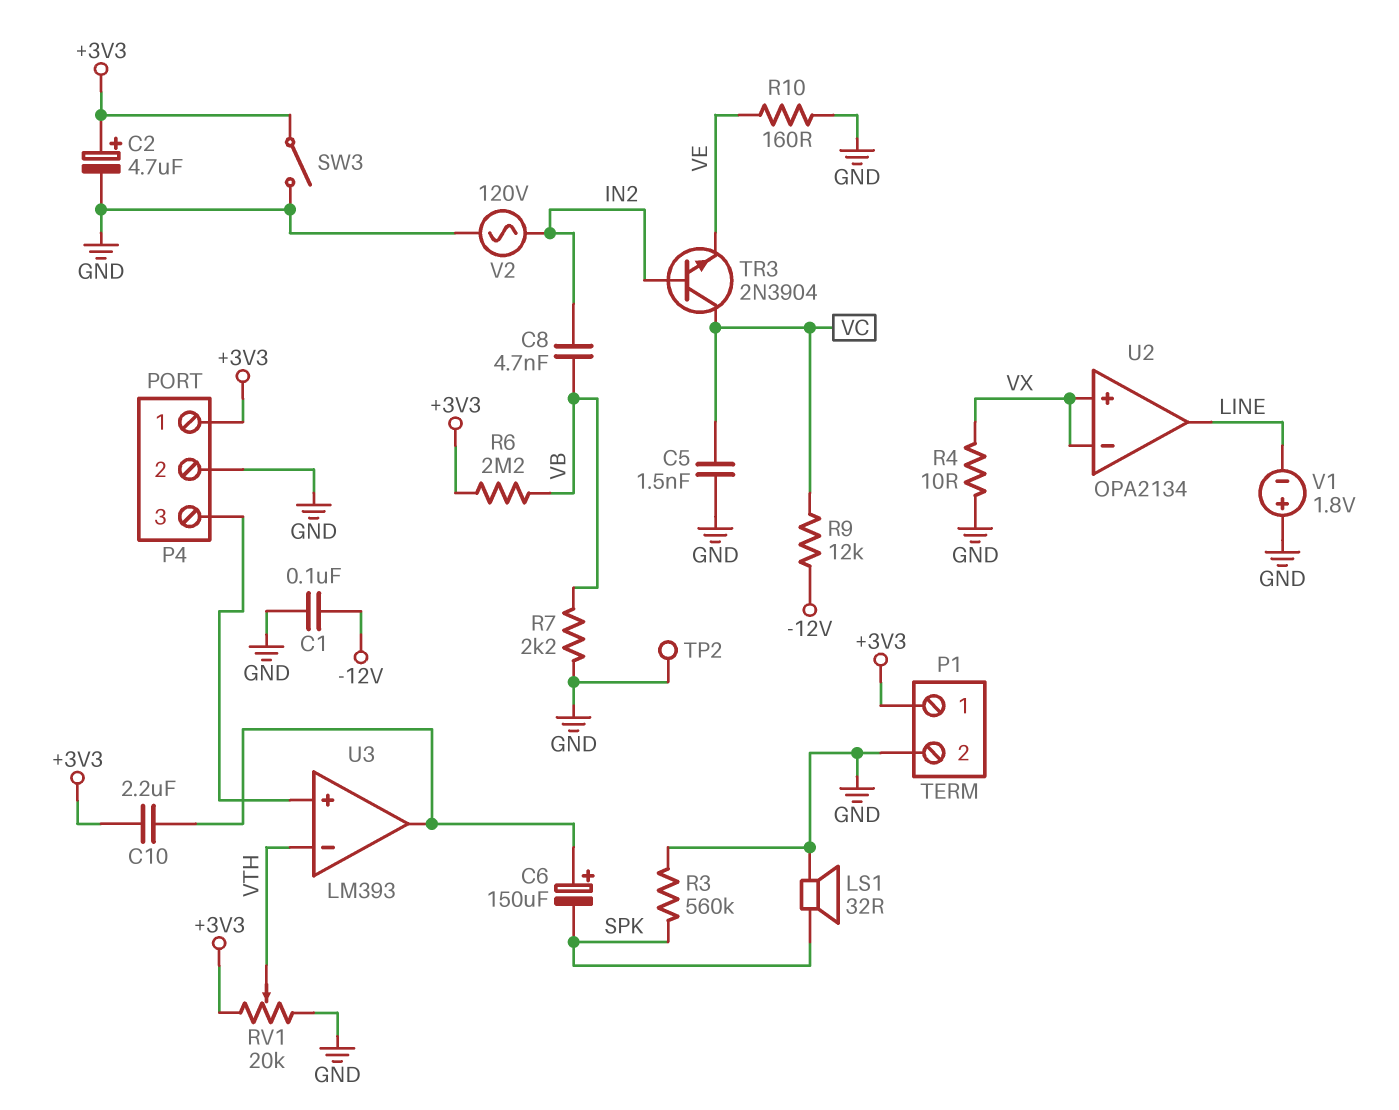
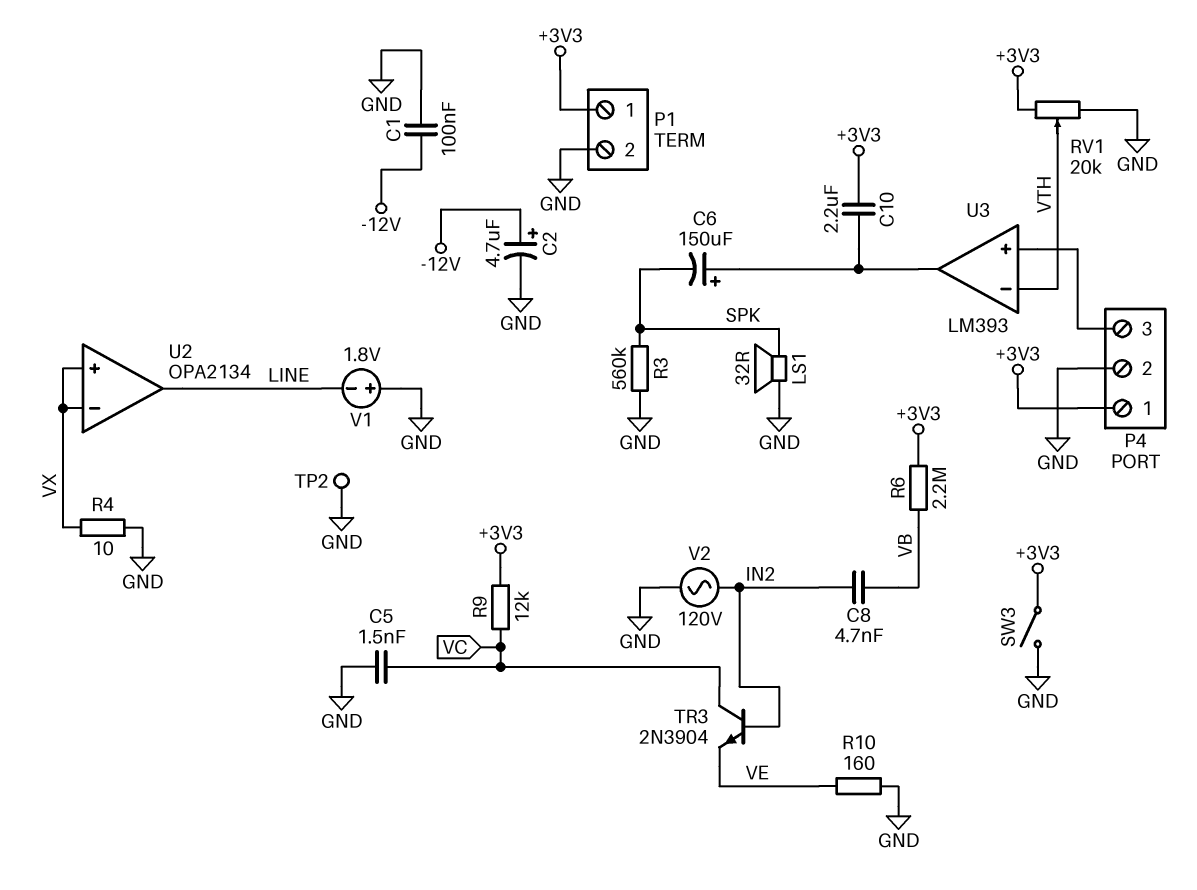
C2: 4.7uF (plus +3V3, minus GND) -> 4.7uF (plus -12V, minus GND)
R7: 2.2k (GND, VB) -> none
R9: 12k (-12V, VC) -> 12k (+3V3, VC)

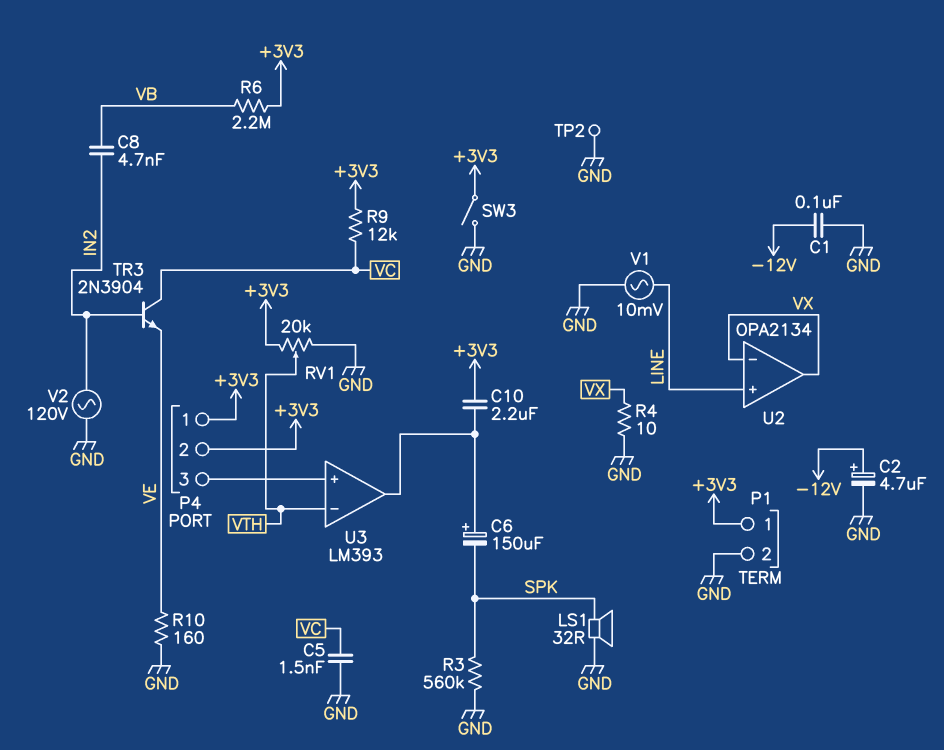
P4 pin 2: GND -> +3V3
U2 pin in+: VX -> LINE
U2 pin out: LINE -> VX
V1: 1.8V (plus GND, minus LINE) -> AC 10mV (GND, LINE)

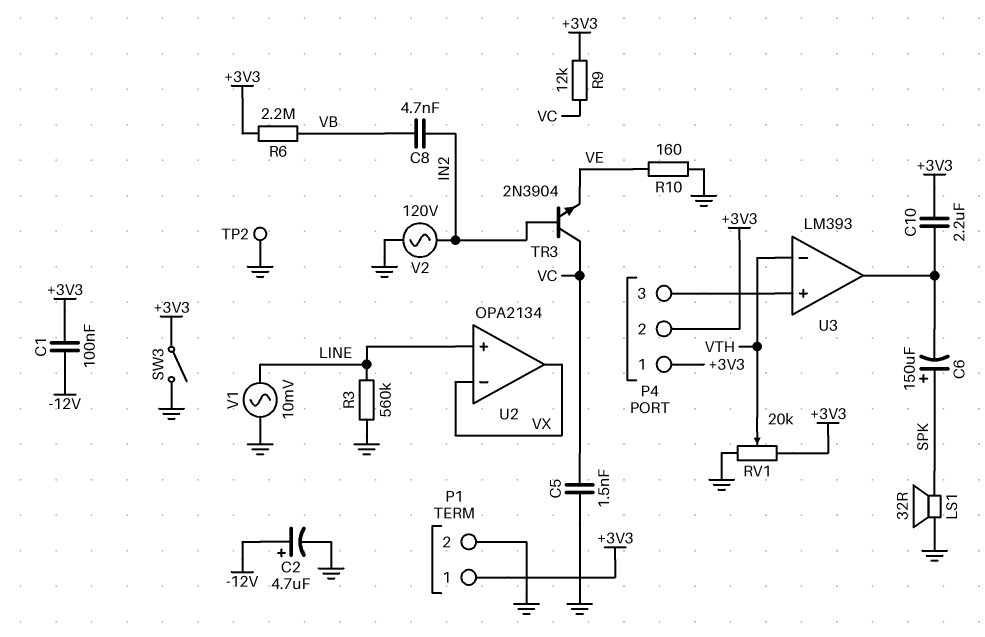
C1: 100nF (-12V, GND) -> 100nF (+3V3, -12V)
C6: 150uF (plus U3/out, minus SPK) -> 150uF (plus SPK, minus U3/out)
R3: 560k (GND, SPK) -> 560k (GND, LINE)
R4: 10 (GND, VX) -> none

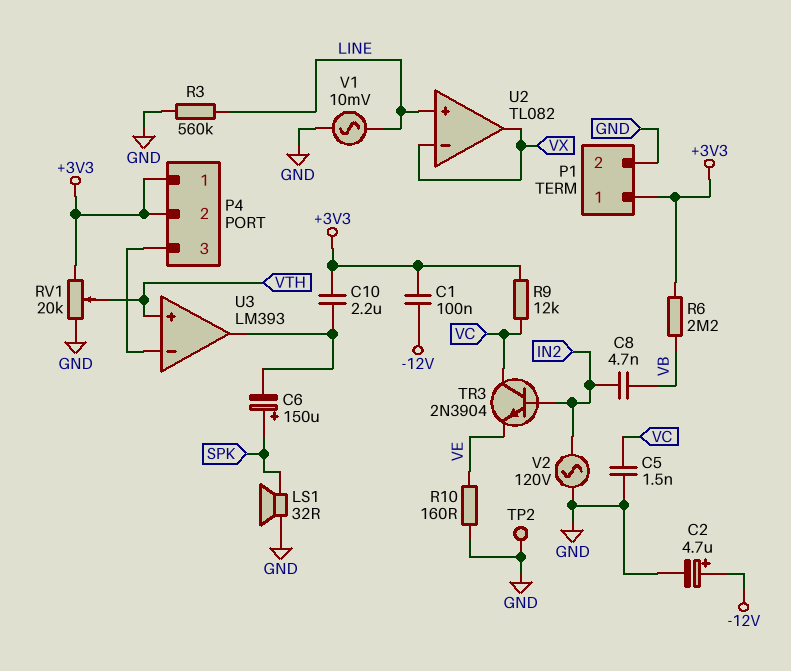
SW3: switch (+3V3, GND) -> none
U2: OPA2134 -> TL082
U3 pin in+: P4/3 -> VTH
U3 pin in-: VTH -> P4/3

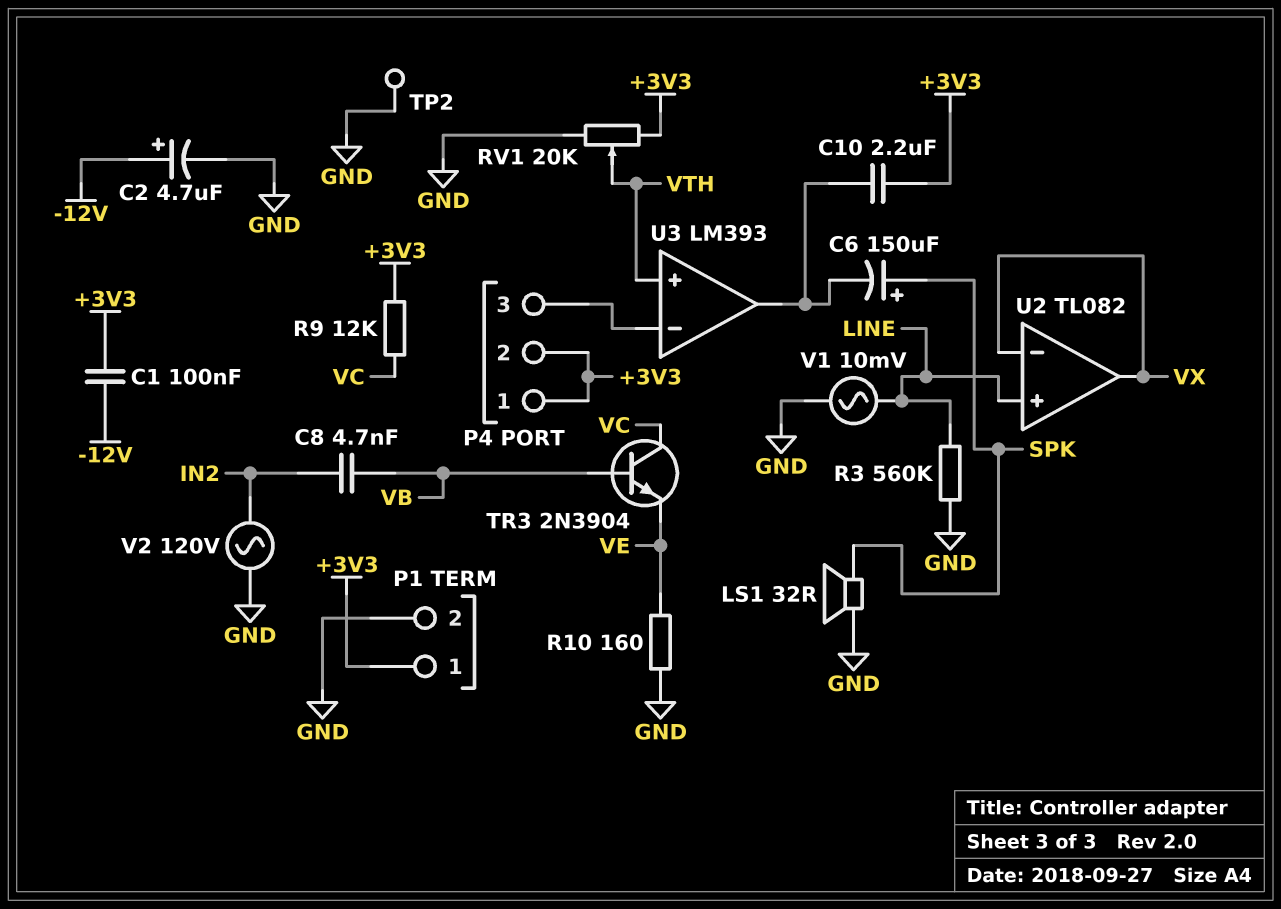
C5: 1.5nF (GND, VC) -> none
R6: 2.2M (+3V3, VB) -> none
TR3: NPN 2N3904 (B IN2, C VC, E VE) -> NPN 2N3904 (B VB, C VC, E VE)

